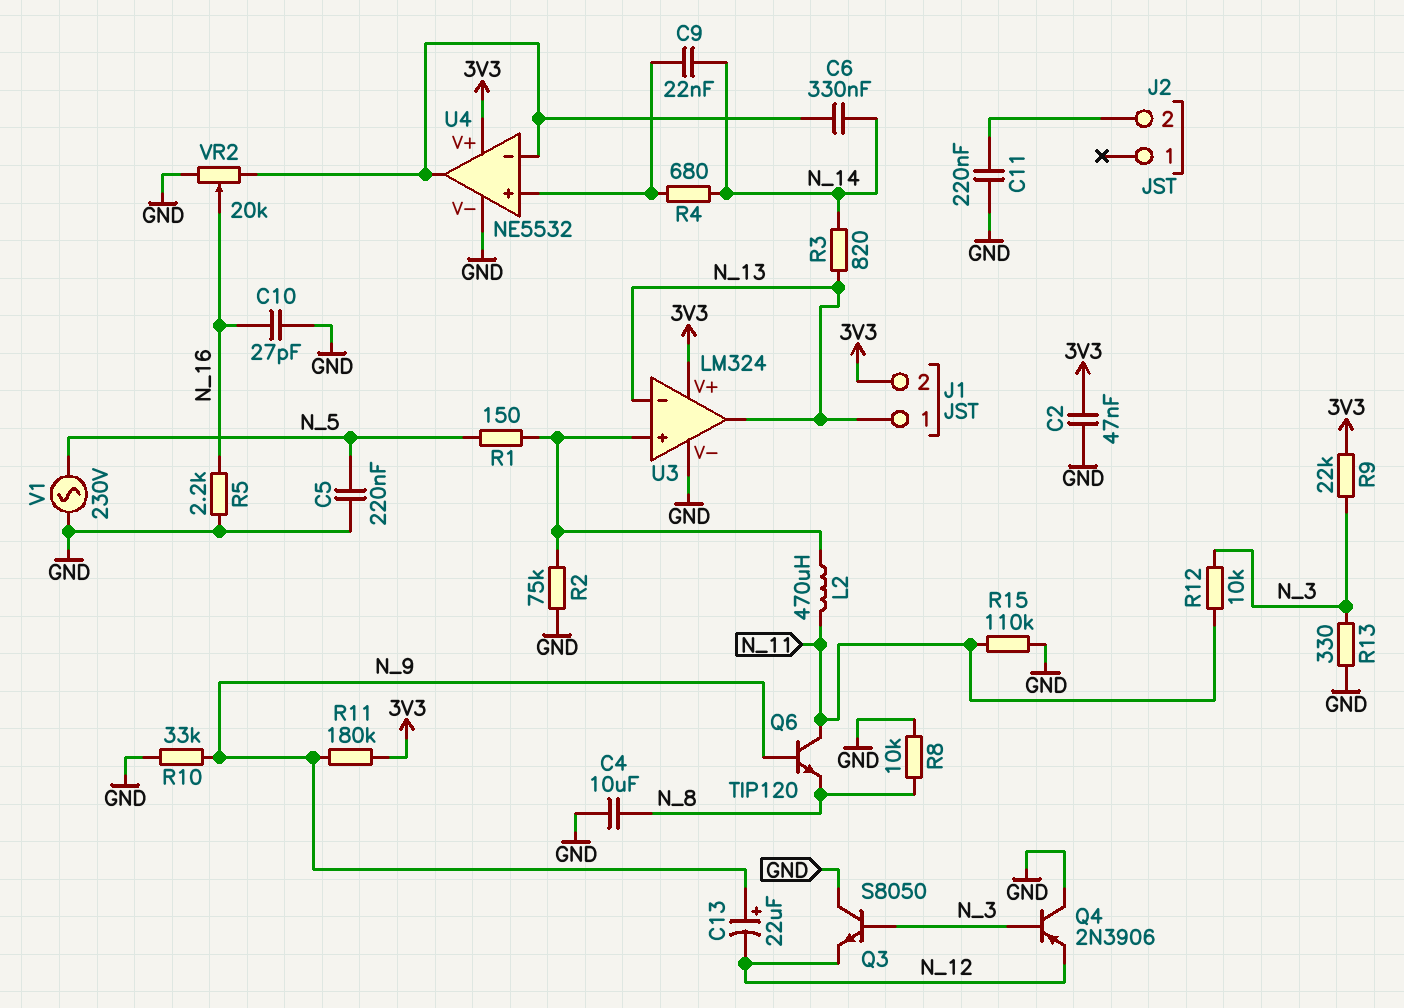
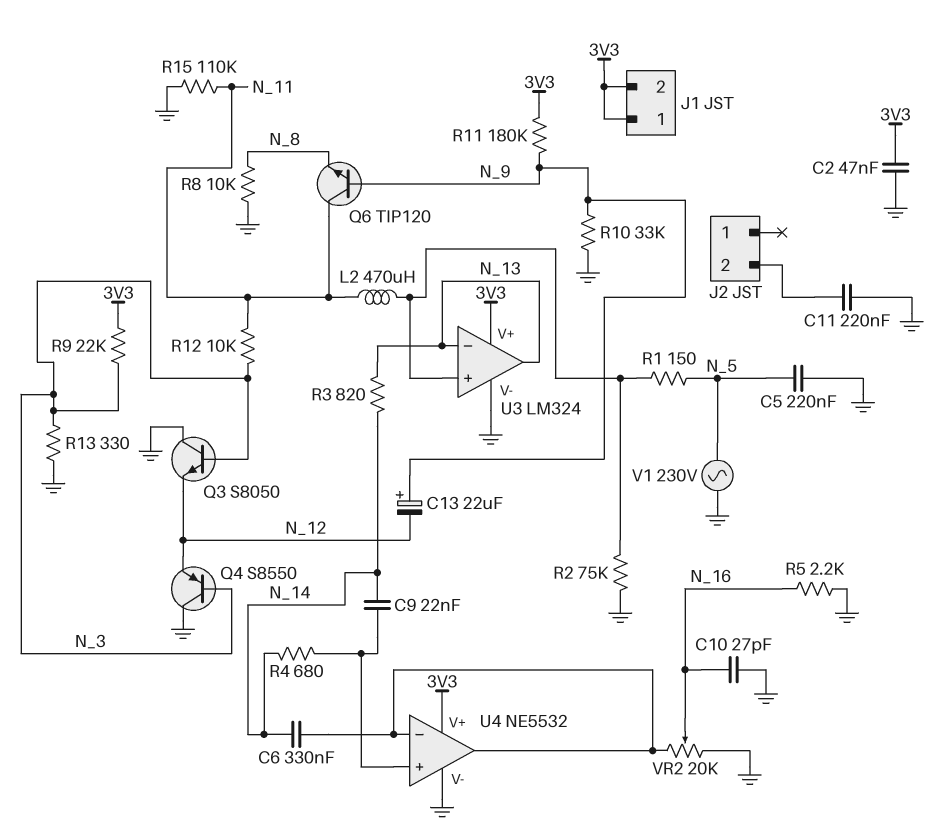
C4: 10uF (GND, N_8) -> none
J1 pin 1: N_13 -> 3V3
Q4: PNP 2N3906 (B N_3, C GND, E N_12) -> PNP S8550 (B N_3, C GND, E N_12)

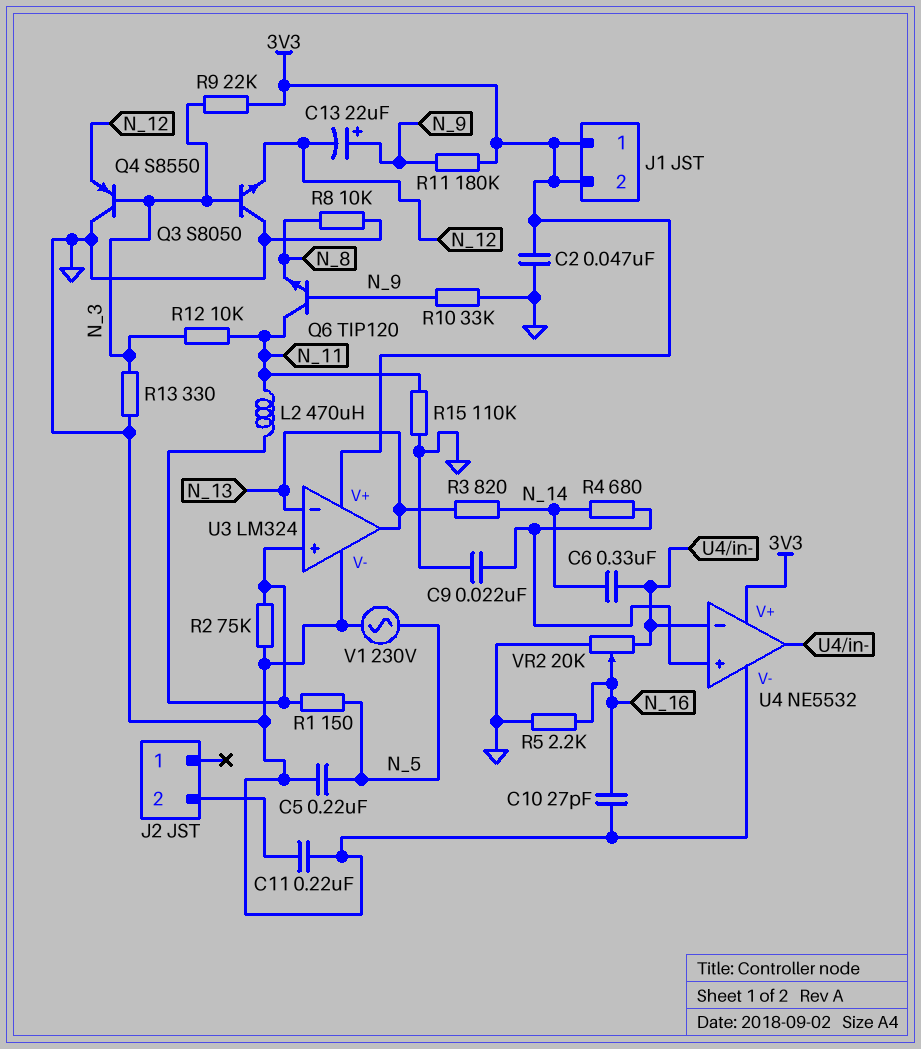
C9: 22nF (N_14, U4/in+) -> 22nF (GND, U4/in+)

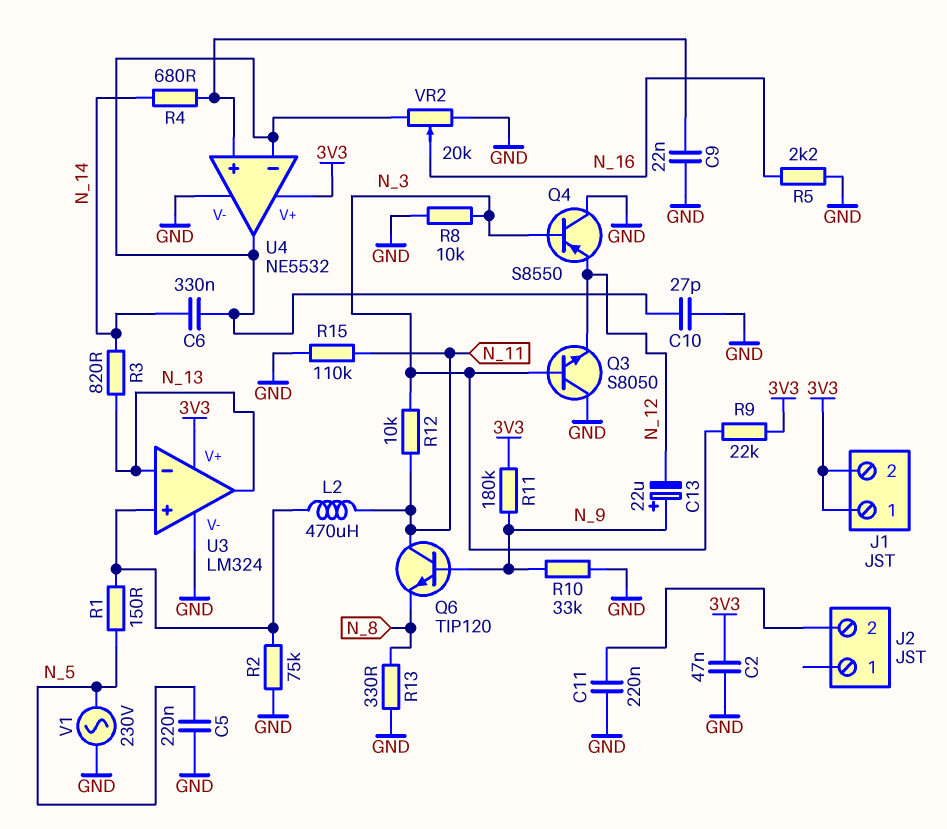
C10: 27pF (GND, N_16) -> 27pF (GND, U4/in-)
R8: 10k (GND, N_8) -> 10k (GND, N_3)
R13: 330 (GND, N_3) -> 330 (GND, N_8)

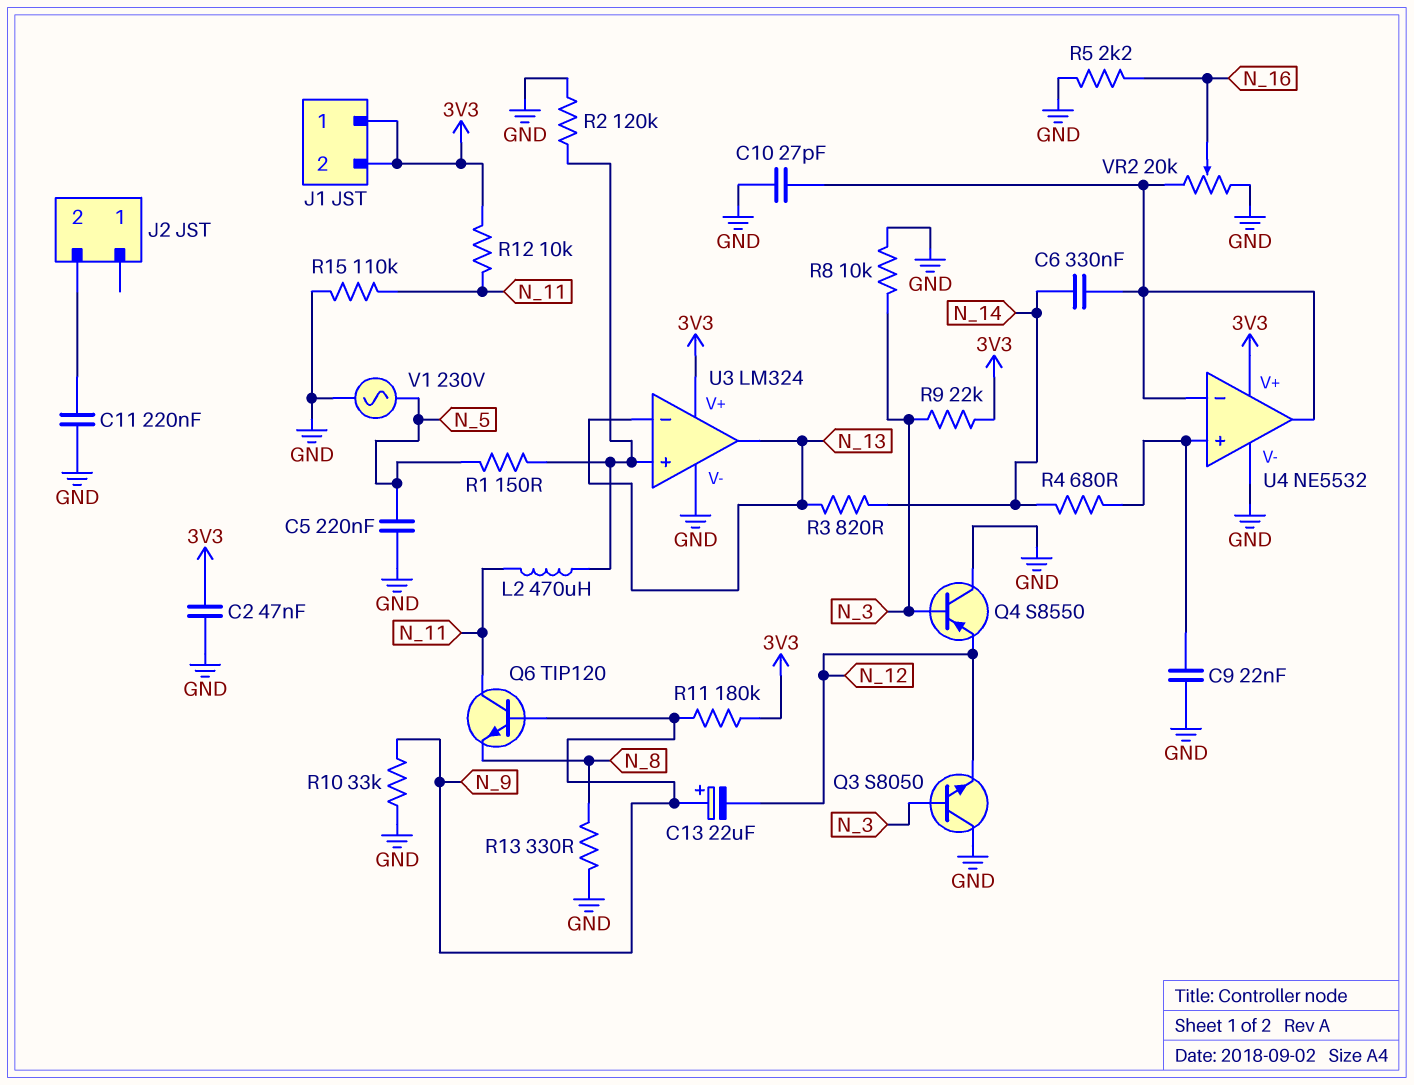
R2: 75k (GND, U3/in+) -> 120k (GND, U3/in+)
R12: 10k (N_3, N_11) -> 10k (3V3, N_11)

